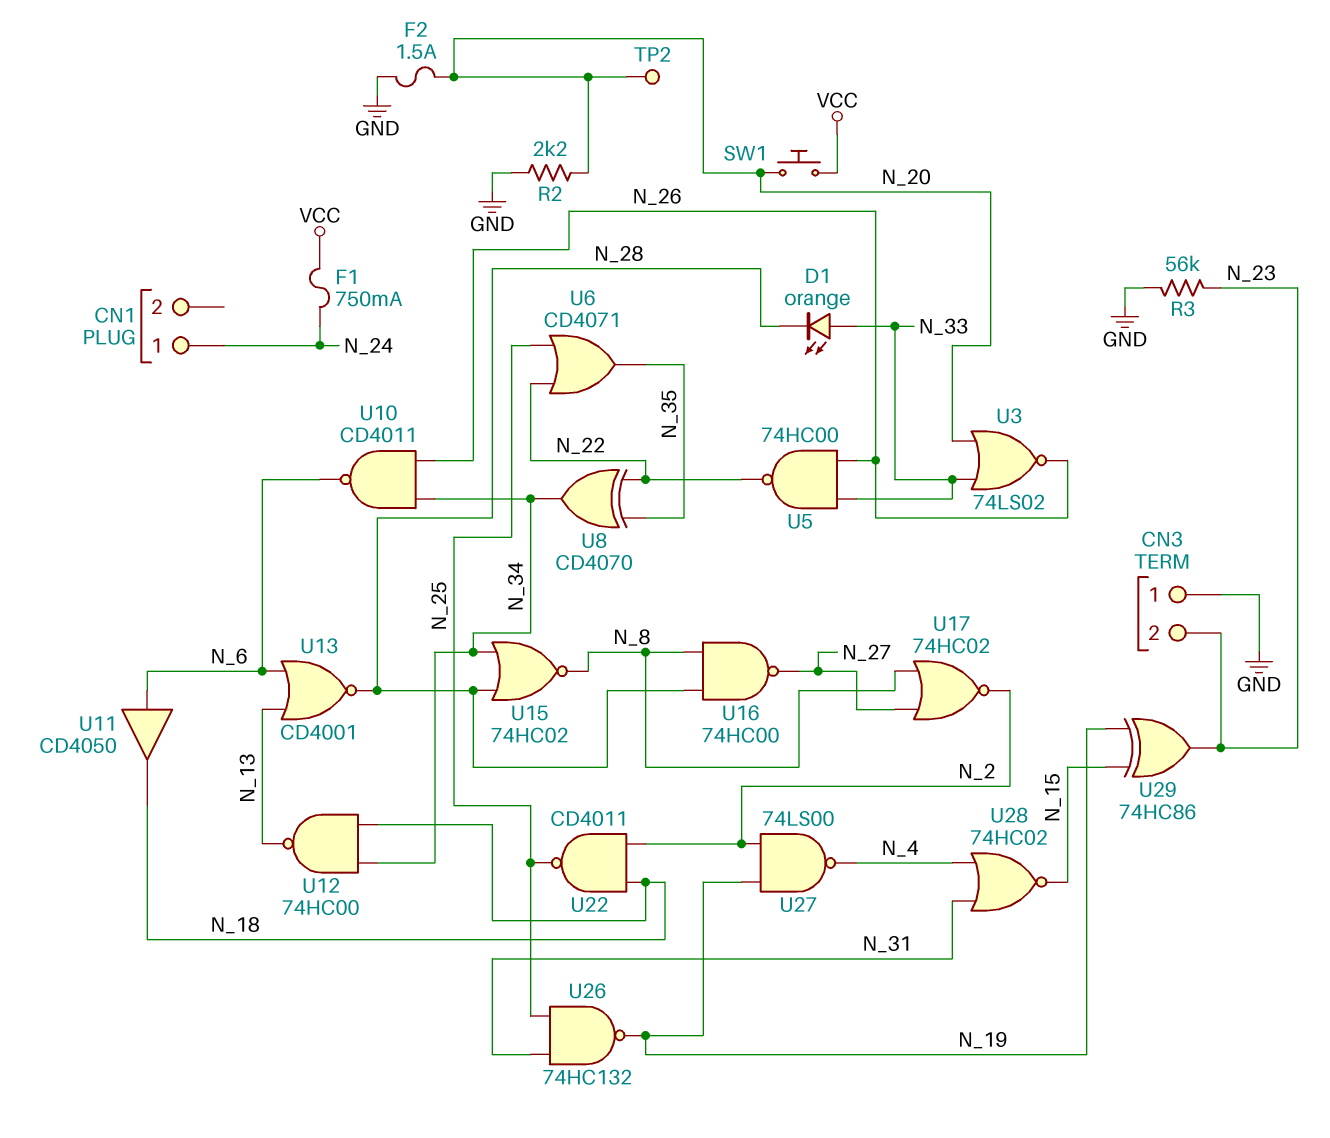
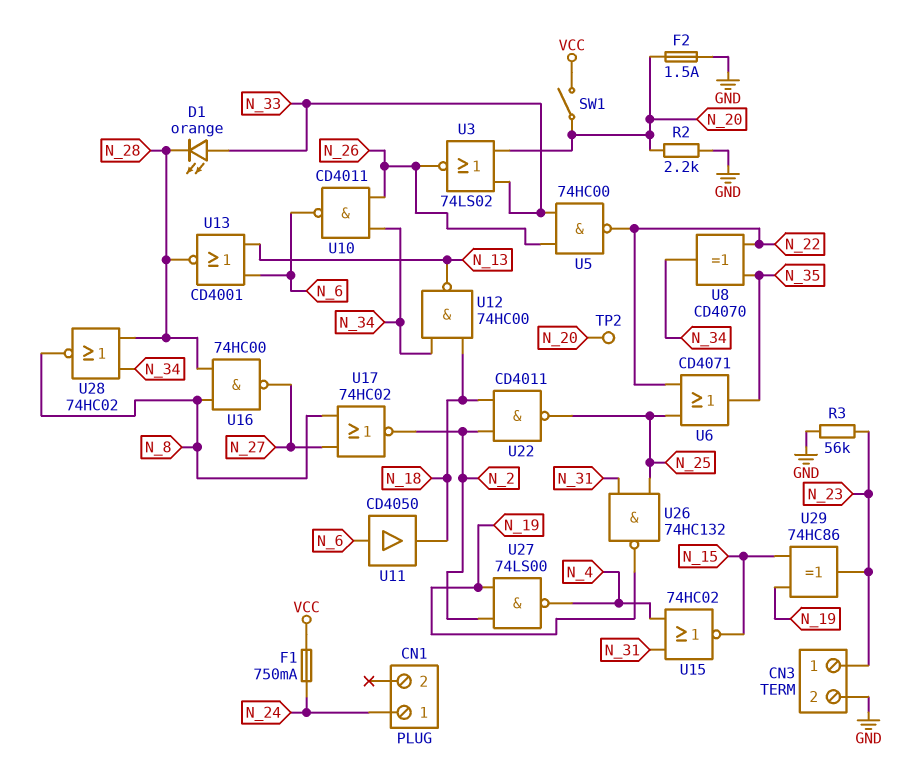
CN3 pin 1: GND -> N_23
CN3 pin 2: N_23 -> GND
SW1: button (N_20, VCC) -> switch (N_20, VCC)
U15: NOR 74HC02 (in N_28, in N_34, out N_8) -> NOR 74HC02 (in N_4, in N_31, out N_15)
U28: NOR 74HC02 (in N_4, in N_31, out N_15) -> NOR 74HC02 (in N_28, in N_34, out N_8)

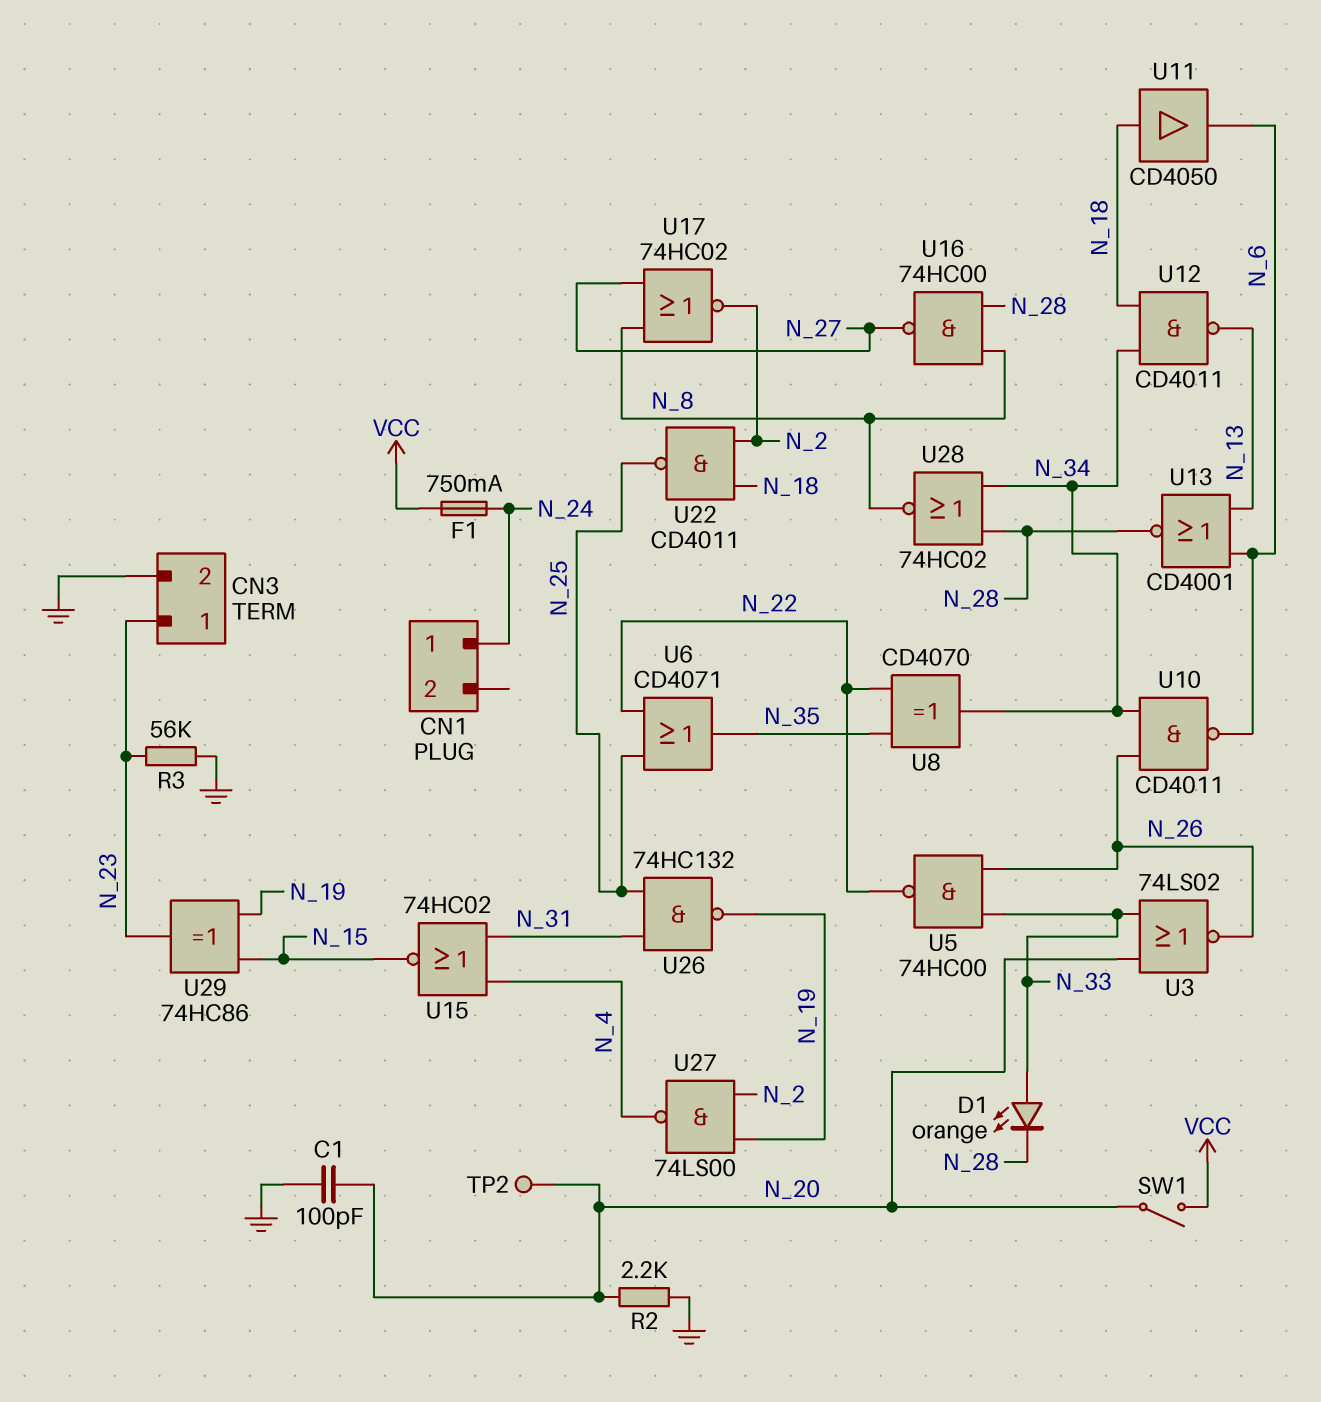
C1: none -> 100pF (GND, N_20)
F2: 1.5A (GND, N_20) -> none
U11: buffer CD4050 (in N_6, out N_18) -> buffer CD4050 (in N_18, out N_6)
U12: NAND 74HC00 (in N_18, in N_34, out N_13) -> NAND CD4011 (in N_18, in N_34, out N_13)

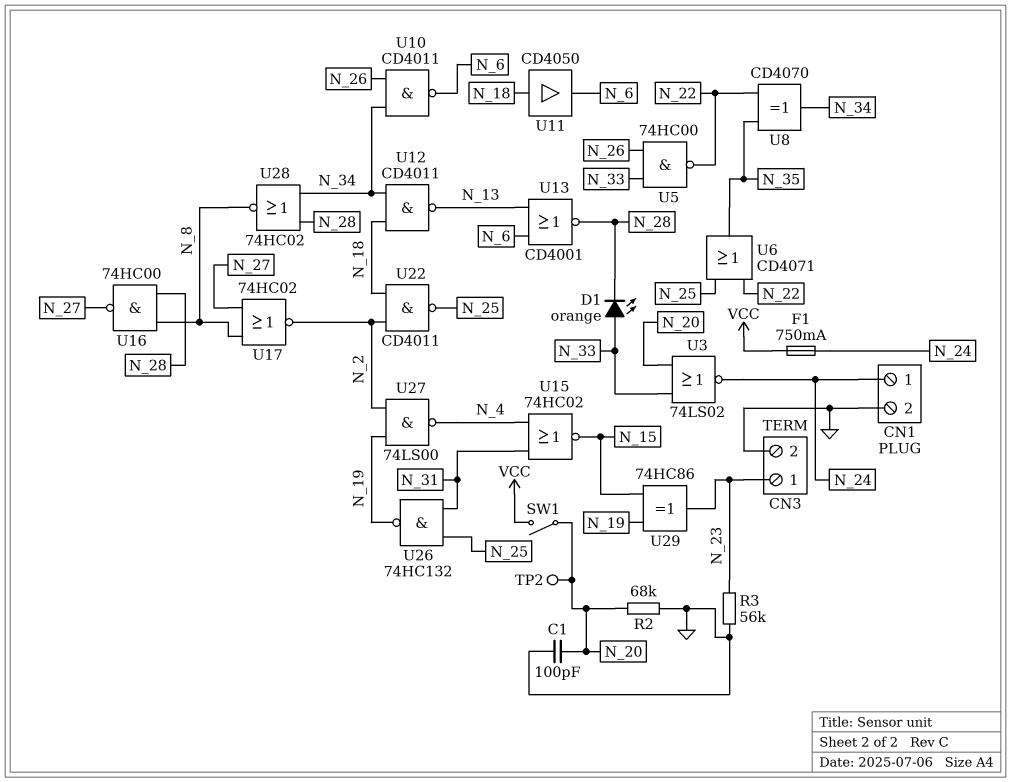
CN1 pin 2: none -> GND
R2: 2.2k (GND, N_20) -> 68k (GND, N_20)
U3: NOR 74LS02 (in N_20, in N_33, out N_26) -> NOR 74LS02 (in N_20, in N_33, out N_24)

